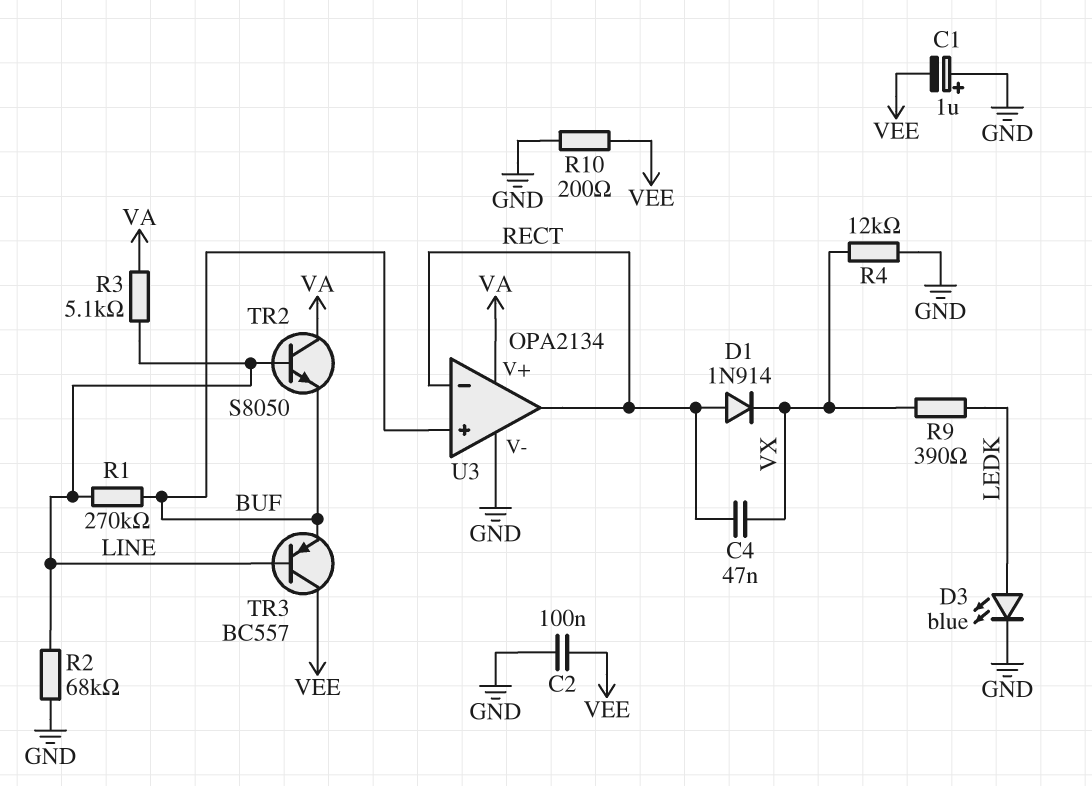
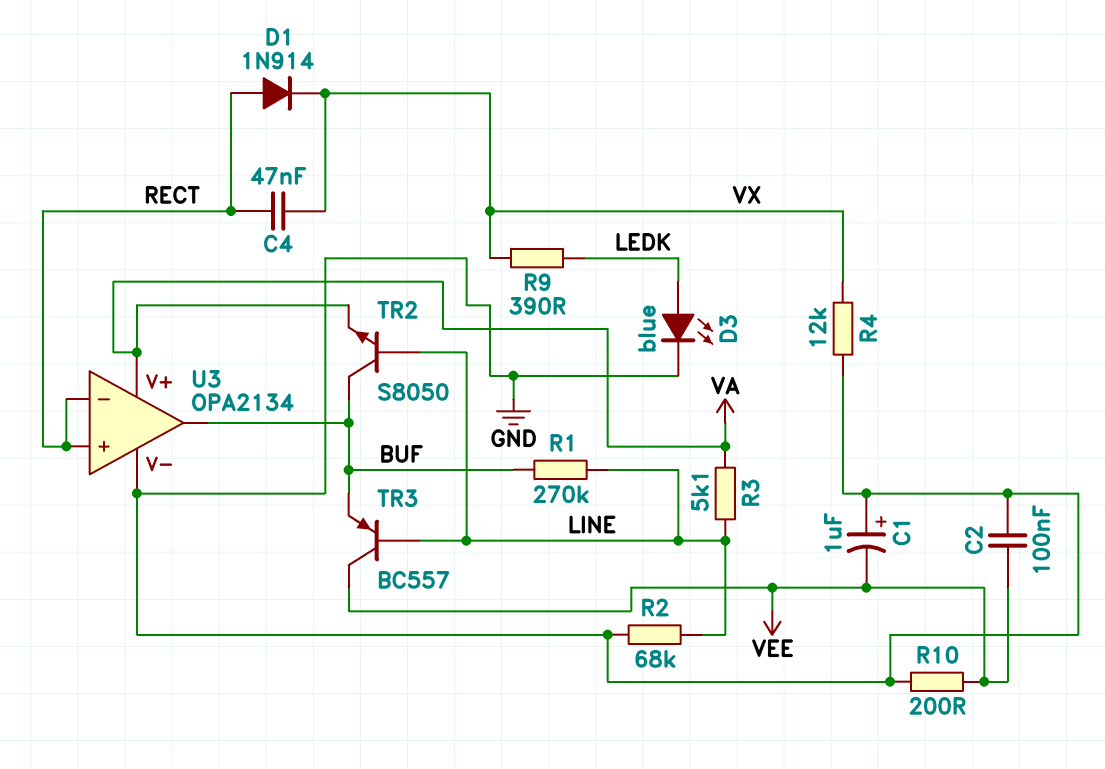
TR2: NPN S8050 (B LINE, C VA, E BUF) -> NPN S8050 (B LINE, C BUF, E VA)
U3 pin in+: BUF -> RECT
U3 pin out: RECT -> BUF

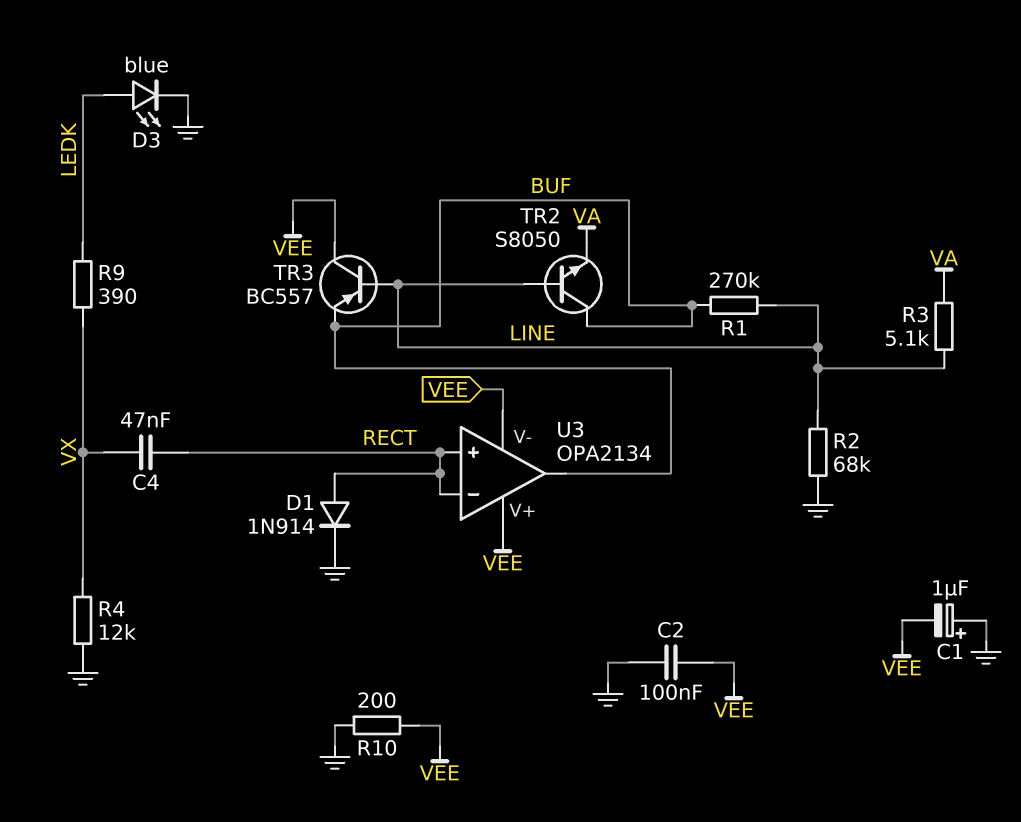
D1: diode 1N914 (A RECT, K VX) -> diode 1N914 (A RECT, K GND)
U3 pin V+: VA -> VEE
U3 pin V-: GND -> VEE

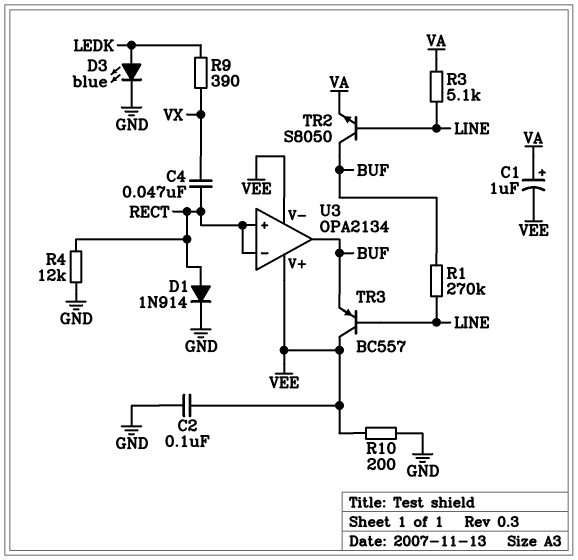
C1: 1uF (plus GND, minus VEE) -> 1uF (plus VA, minus VEE)
R2: 68k (GND, LINE) -> none
R4: 12k (GND, VX) -> 12k (GND, RECT)

